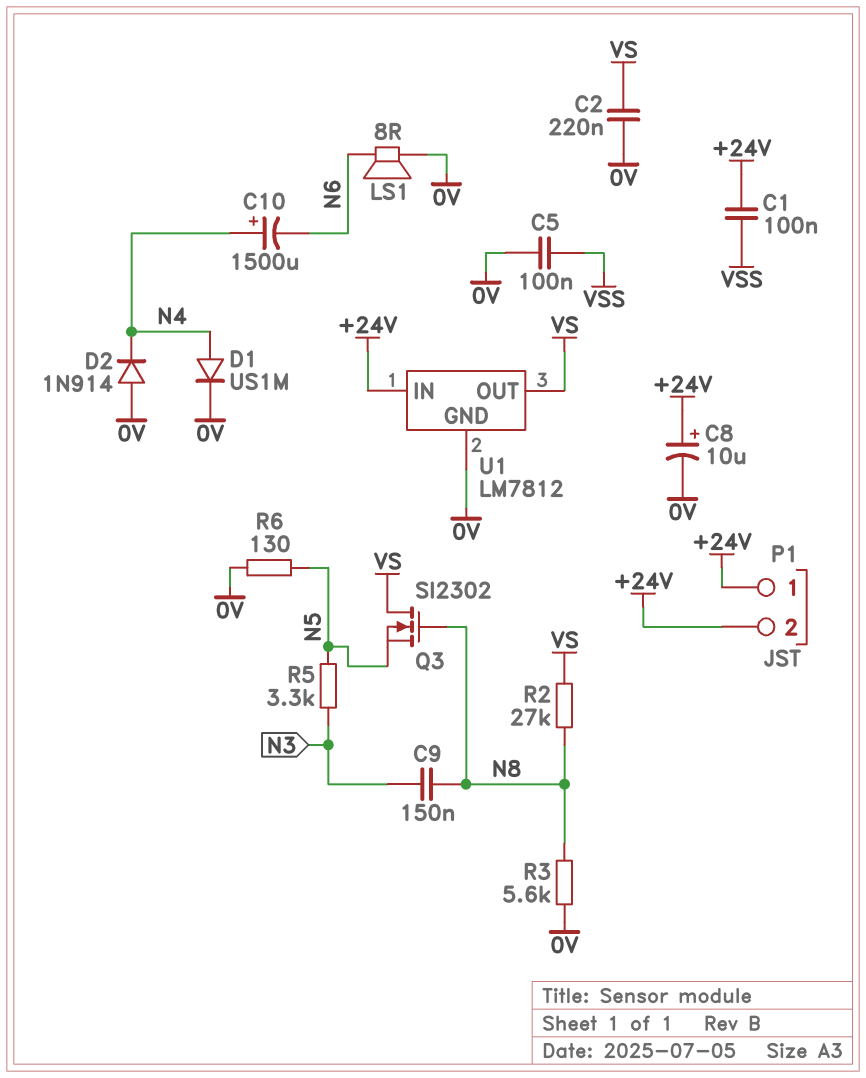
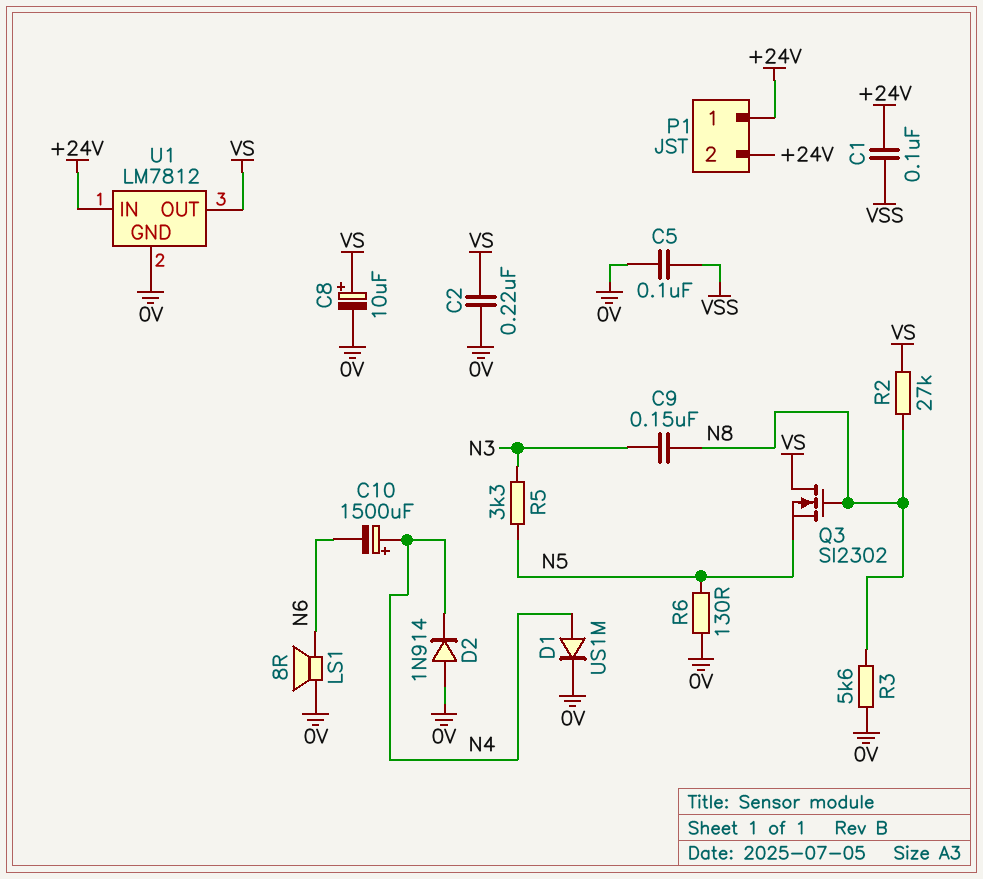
C8: 10uF (plus +24V, minus 0V) -> 10uF (plus VS, minus 0V)

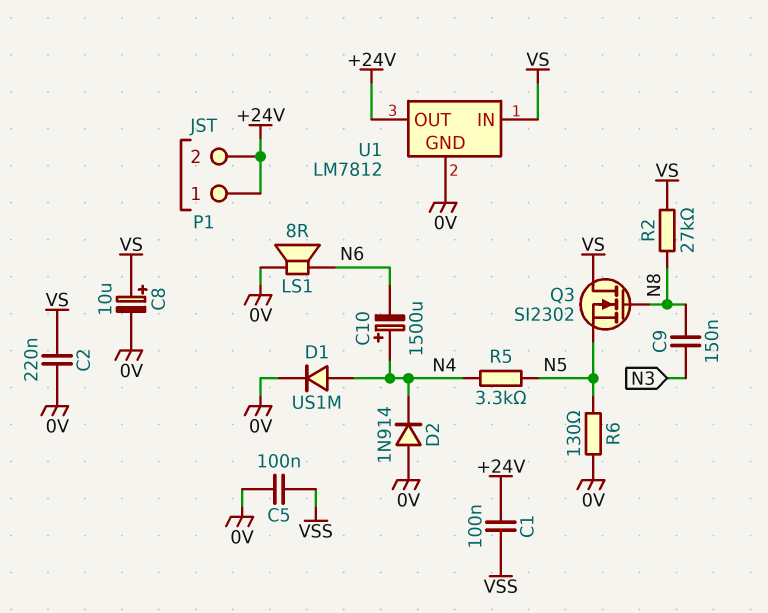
R3: 5.6k (0V, N8) -> none
R5: 3.3k (N3, N5) -> 3.3k (N4, N5)
U1 pin IN: +24V -> VS
U1 pin OUT: VS -> +24V

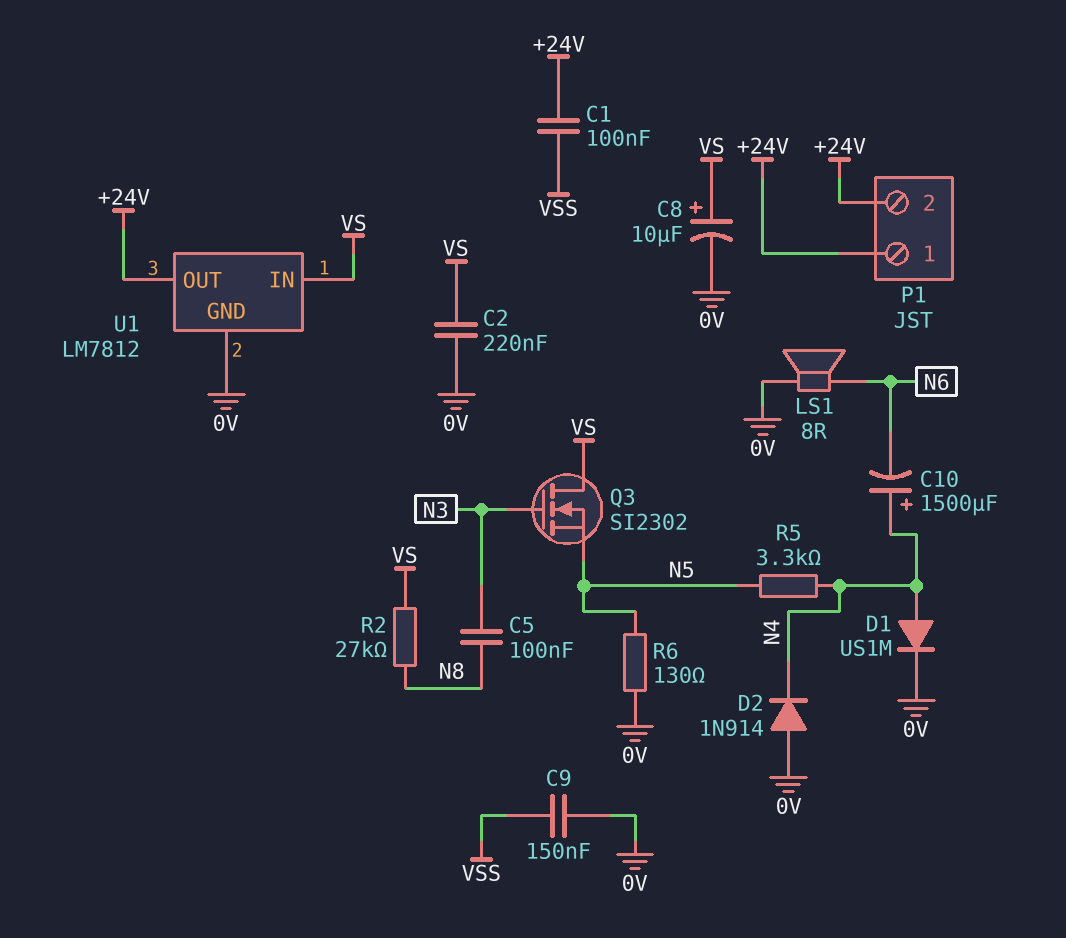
C5: 100nF (0V, VSS) -> 100nF (N3, N8)
C9: 150nF (N3, N8) -> 150nF (0V, VSS)
Q3: NMOS SI2302 (G N8, D VS, S N5) -> NMOS SI2302 (G N3, D VS, S N5)

